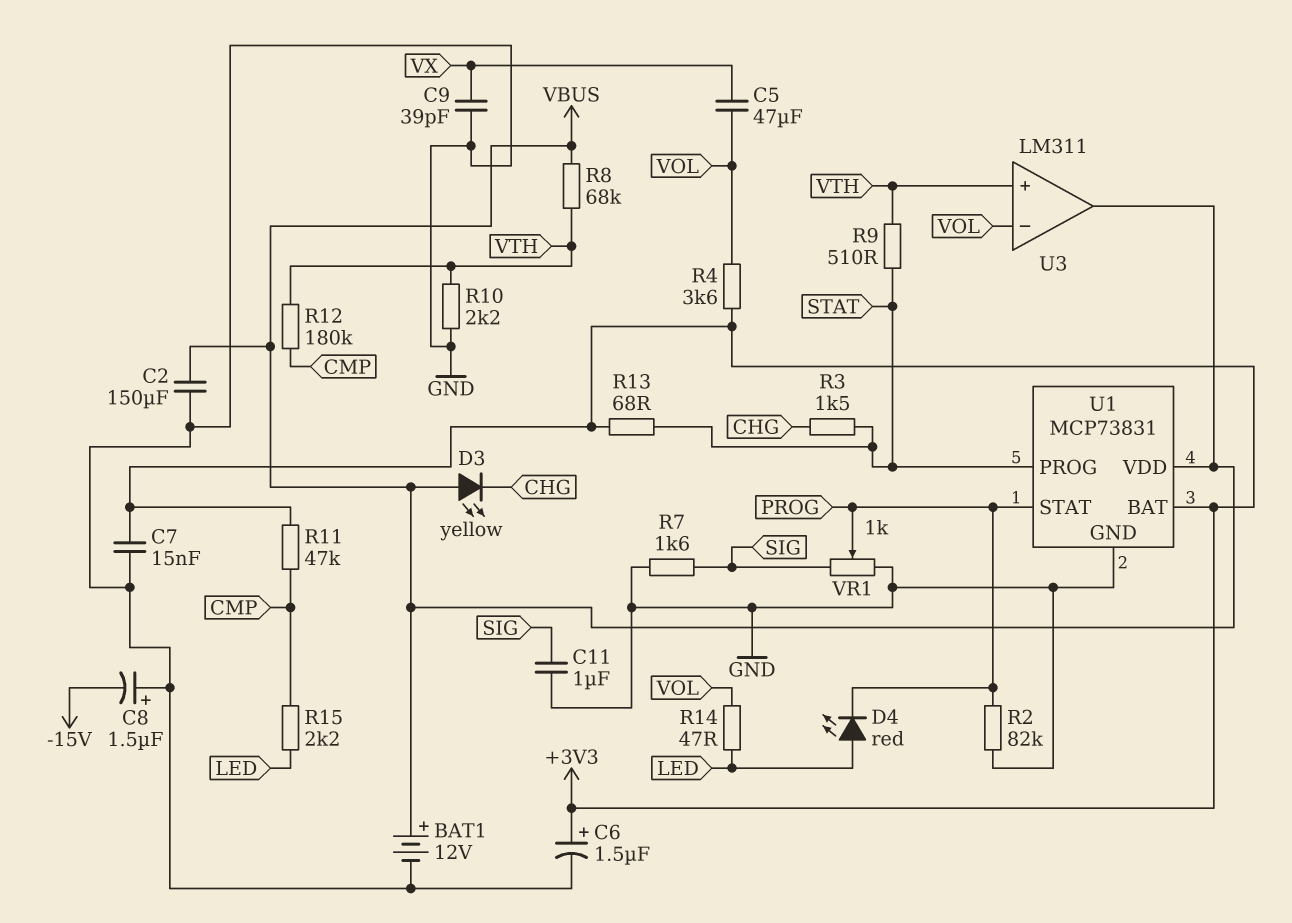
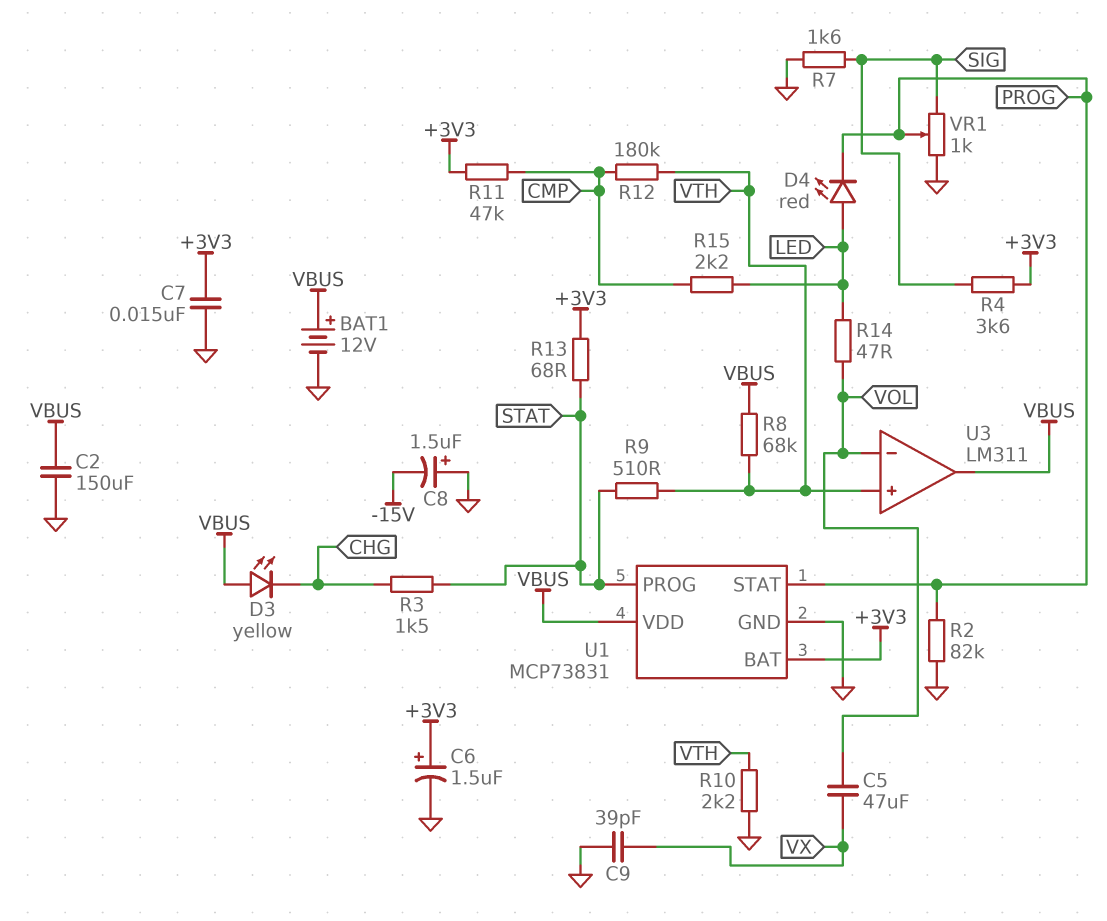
C11: 1uF (GND, SIG) -> none
R4: 3.6k (+3V3, VOL) -> 3.6k (+3V3, SIG)

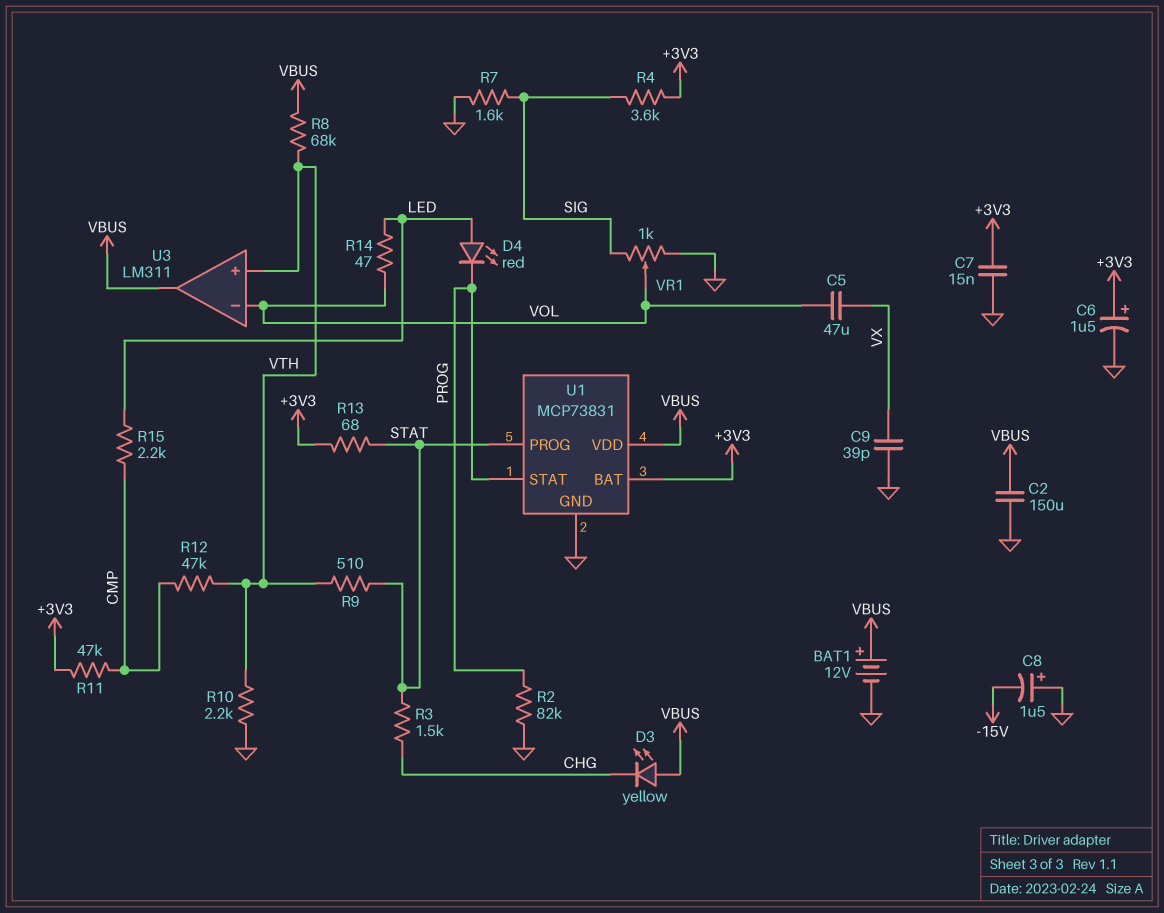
R12: 180k (CMP, VTH) -> 47k (CMP, VTH)
VR1: 1k (GND, SIG, wiper PROG) -> 1k (GND, SIG, wiper VOL)

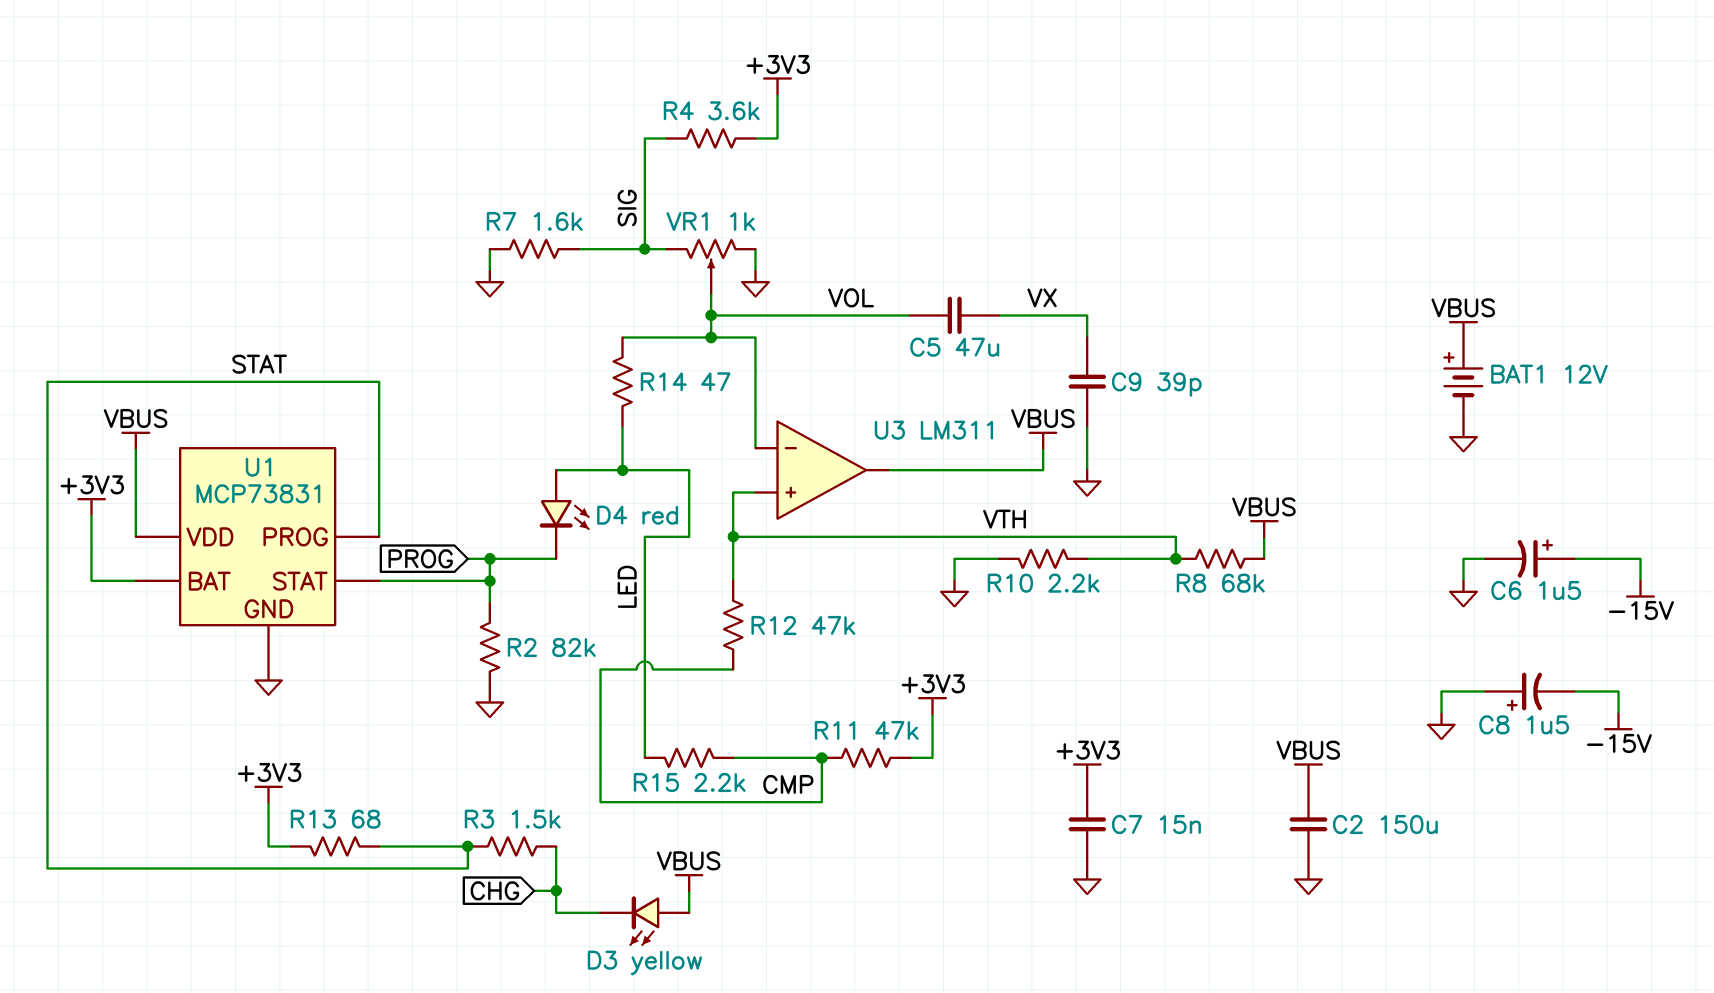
C6: 1.5uF (plus +3V3, minus GND) -> 1.5uF (plus -15V, minus GND)
R9: 510 (STAT, VTH) -> none

